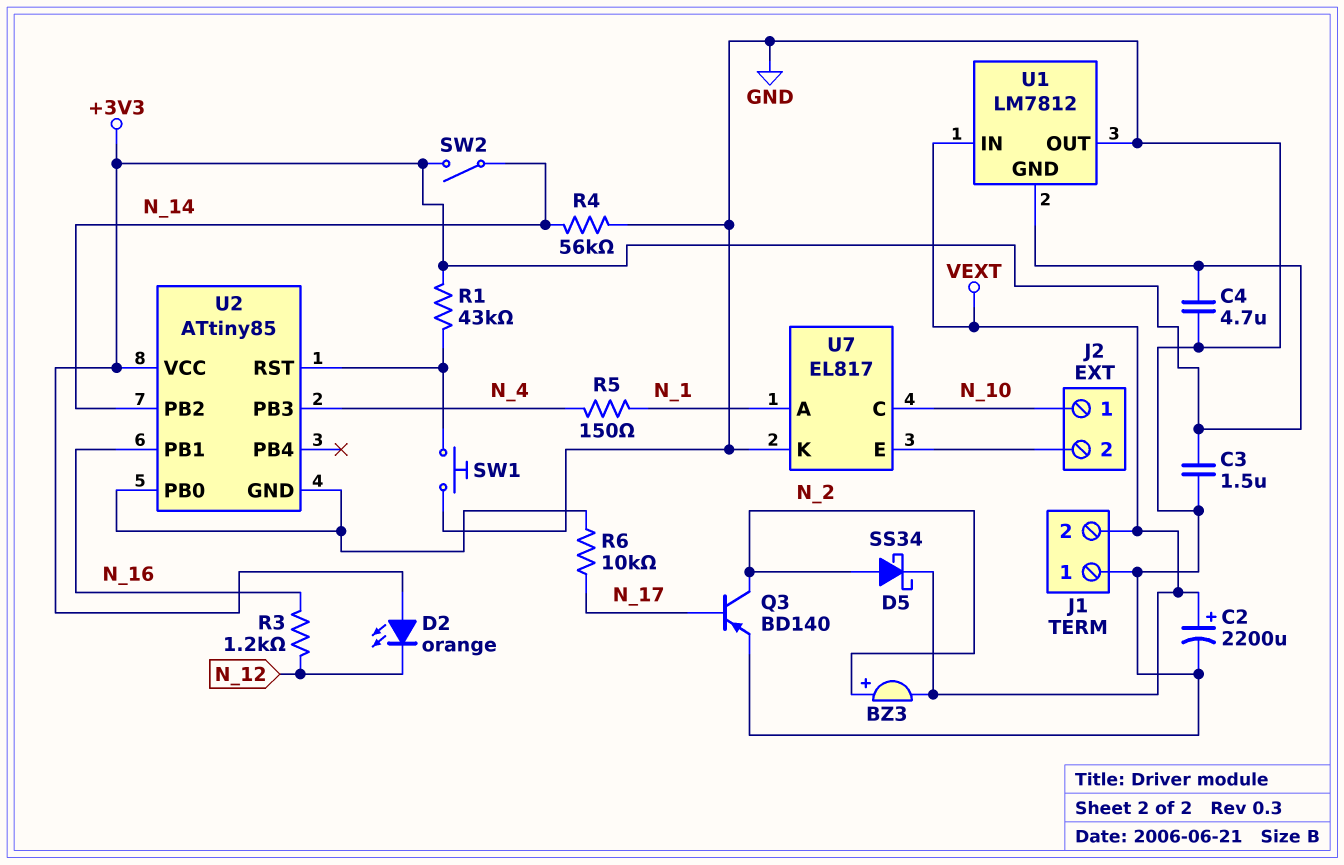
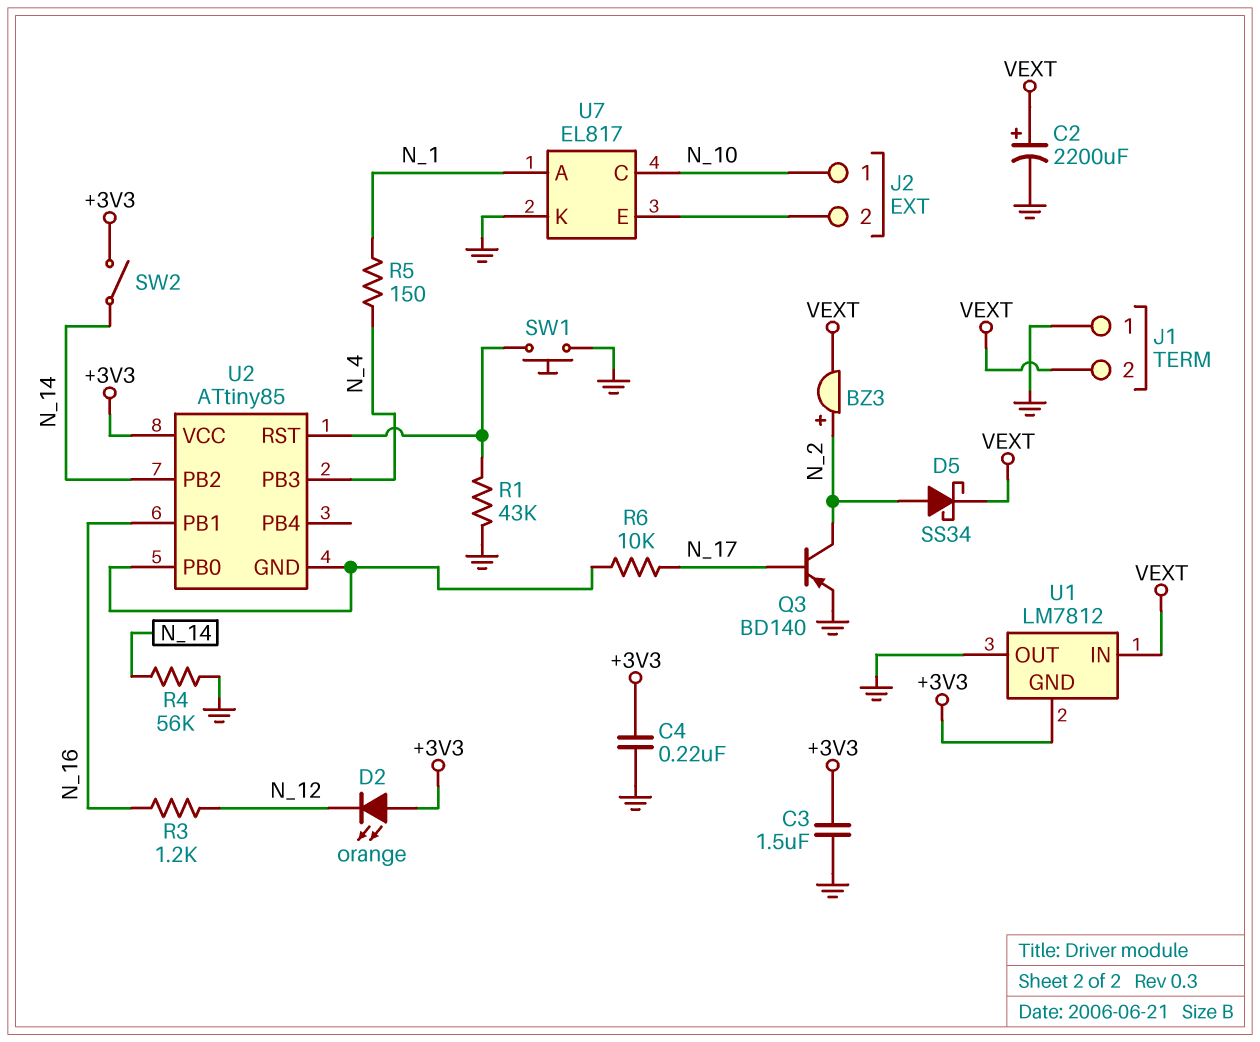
C4: 4.7uF (+3V3, GND) -> 220nF (+3V3, GND)
R1: 43k (+3V3, U2/RST) -> 43k (GND, U2/RST)

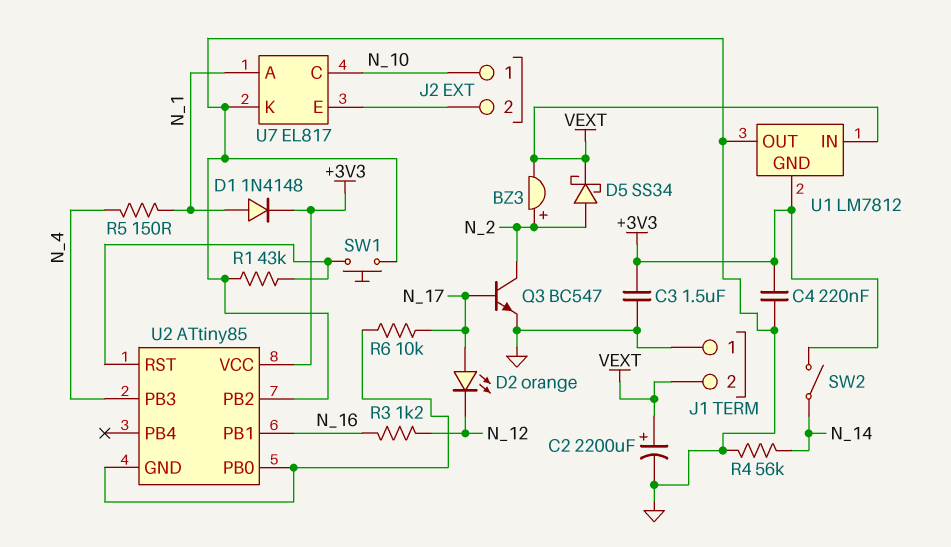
D1: none -> diode 1N4148 (A N_1, K +3V3)
D2: LED orange (A +3V3, K N_12) -> LED orange (A N_17, K N_12)
Q3: PNP BD140 (B N_17, C N_2, E GND) -> NPN BC547 (B N_17, C N_2, E GND)
U2 pin PB2: N_14 -> GND

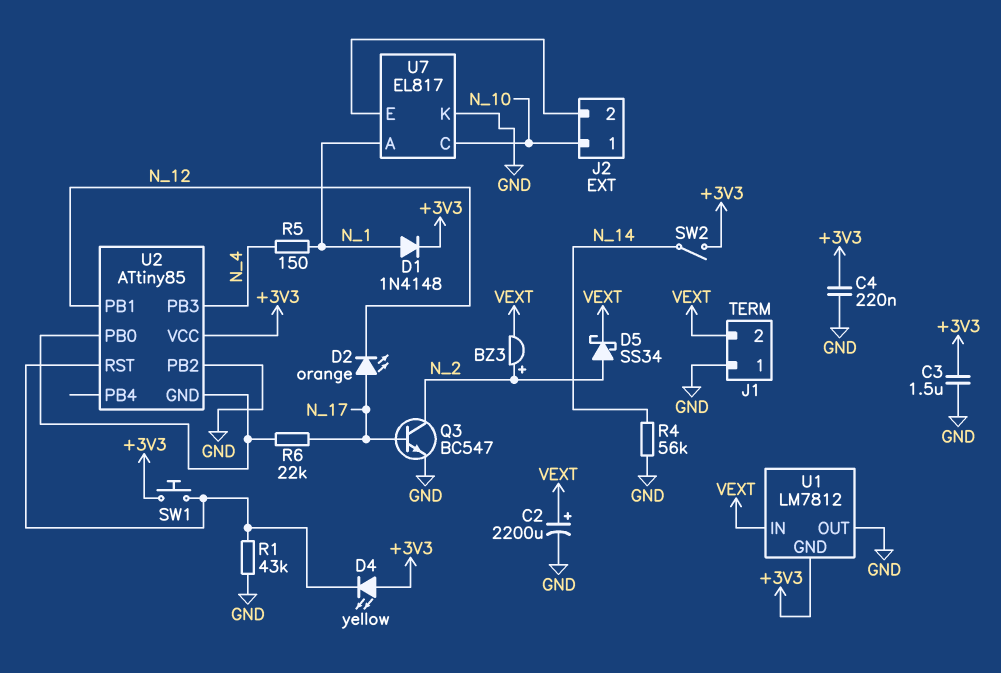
D4: none -> LED yellow (A +3V3, K U2/RST)
R3: 1.2k (N_12, N_16) -> none
R6: 10k (N_17, U2/GND) -> 22k (N_17, U2/GND)
SW1: button (GND, U2/RST) -> button (+3V3, U2/RST)
U2 pin PB1: N_16 -> N_12

